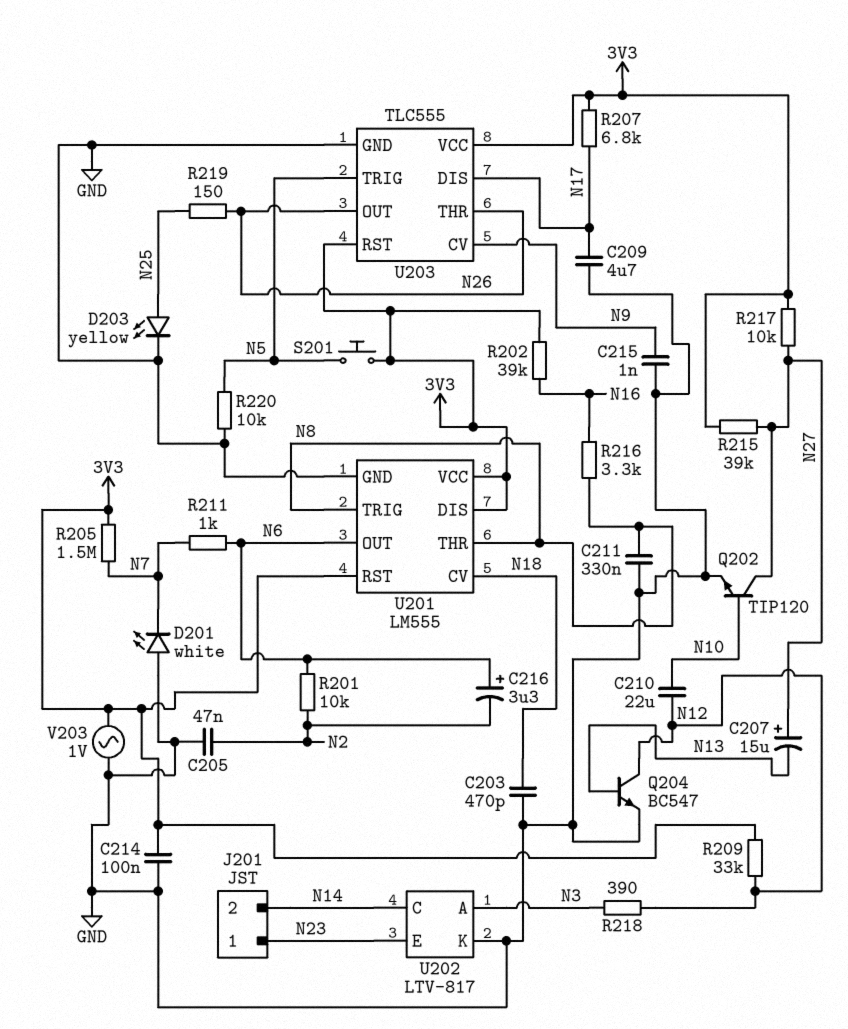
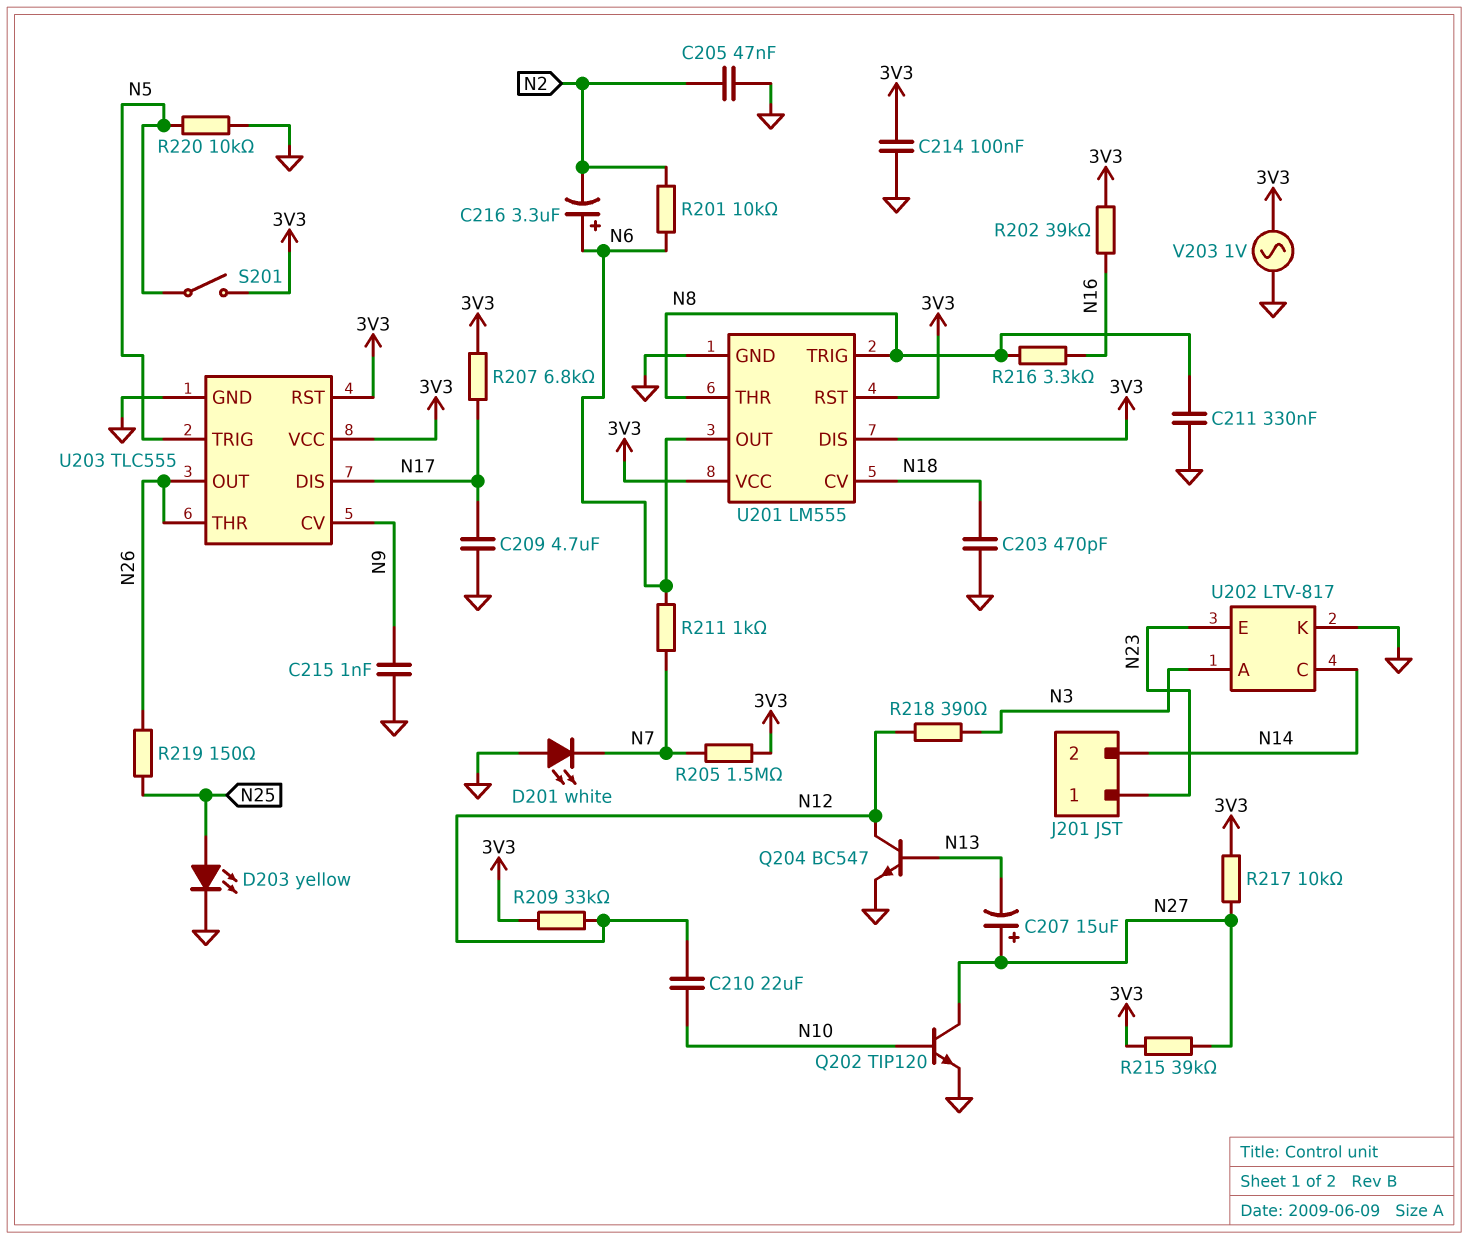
S201: button (3V3, N5) -> switch (3V3, N5)

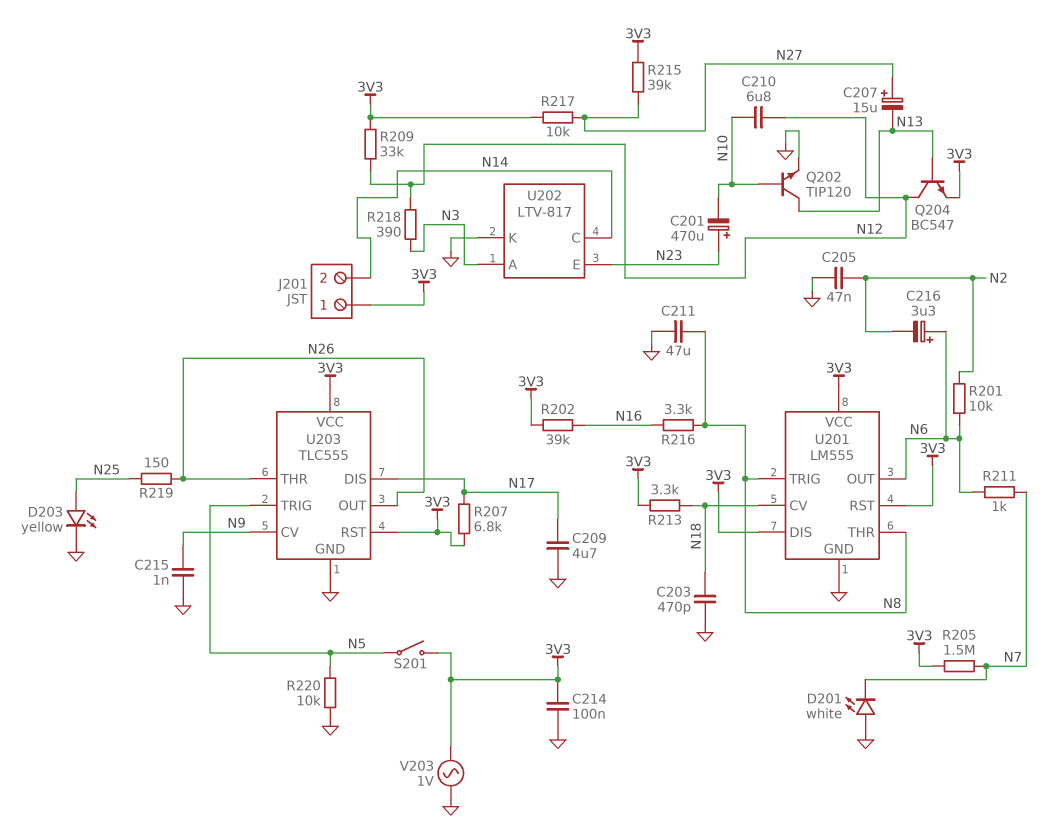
C201: none -> 470uF (plus N23, minus N10)
C210: 22uF (N10, N12) -> 6.8uF (N10, N12)
C211: 330nF (GND, N8) -> 47uF (GND, N8)
J201 pin 1: N23 -> 3V3
Q202: NPN TIP120 (B N10, C N27, E GND) -> NPN TIP120 (B N10, C N13, E GND)
Q204: NPN BC547 (B N13, C N12, E GND) -> NPN BC547 (B N13, C N12, E 3V3)
R213: none -> 3.3k (3V3, N18)

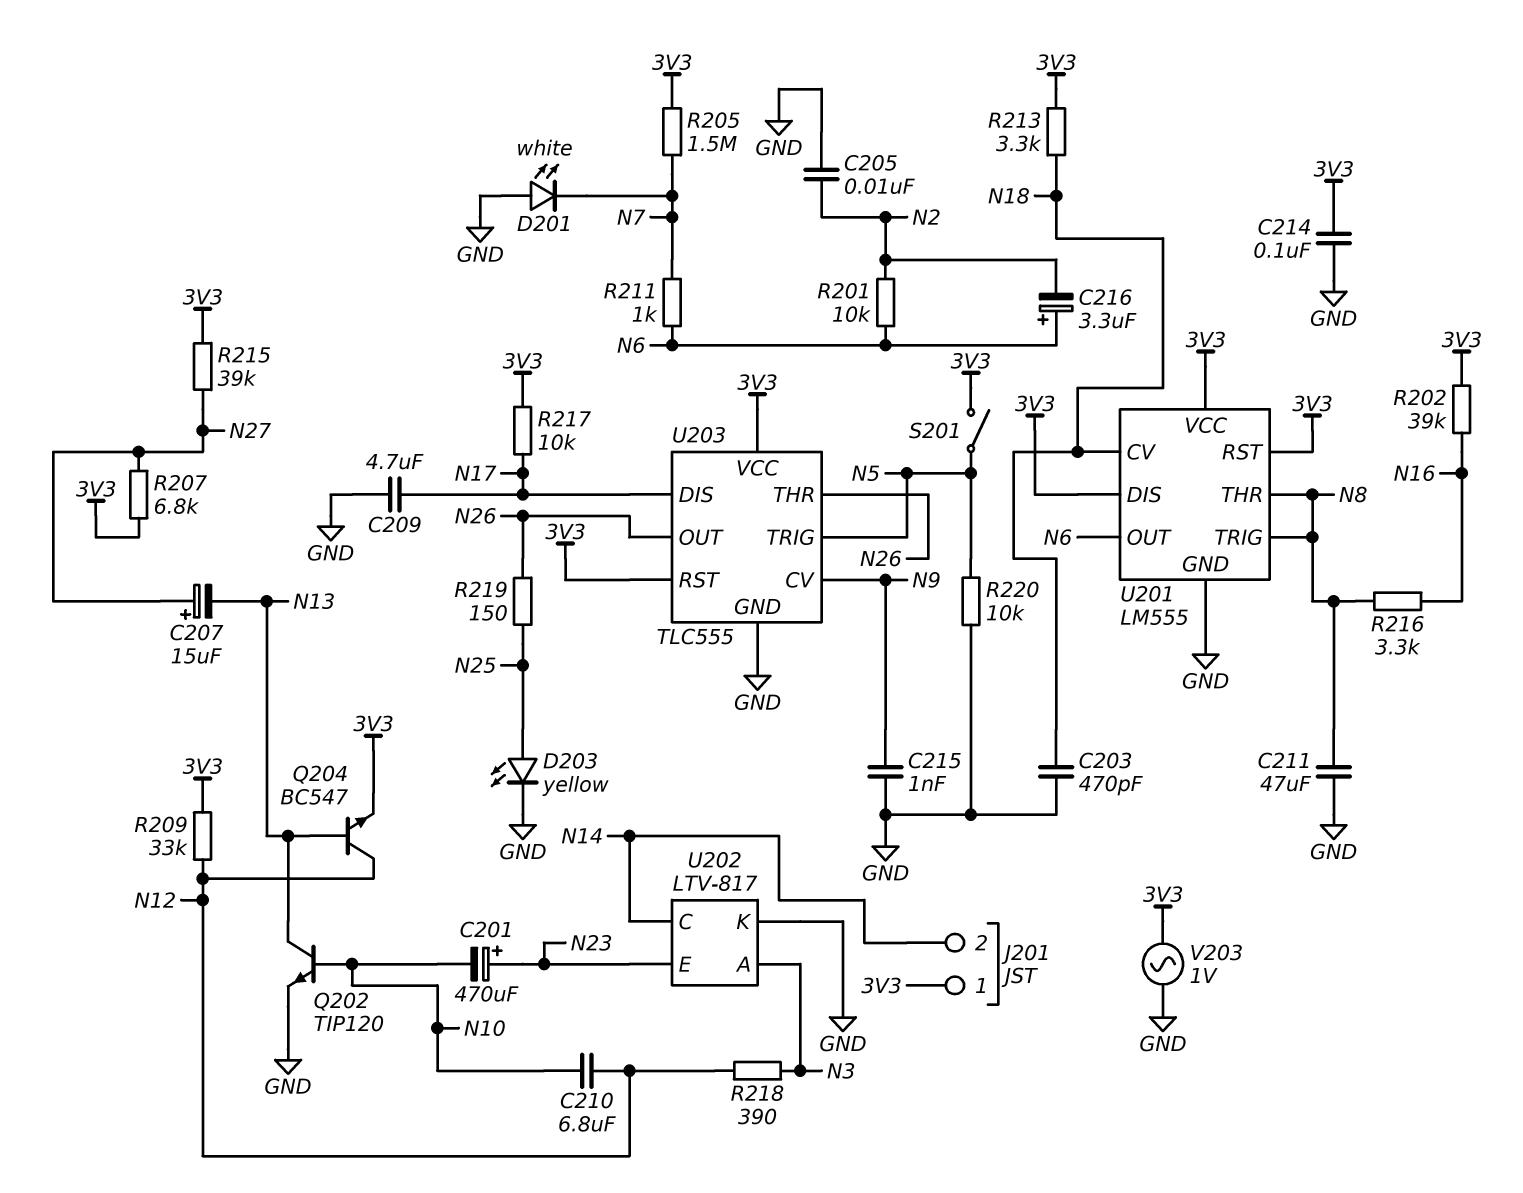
C205: 47nF (GND, N2) -> 10nF (GND, N2)
R207: 6.8k (3V3, N17) -> 6.8k (3V3, N27)
R217: 10k (3V3, N27) -> 10k (3V3, N17)

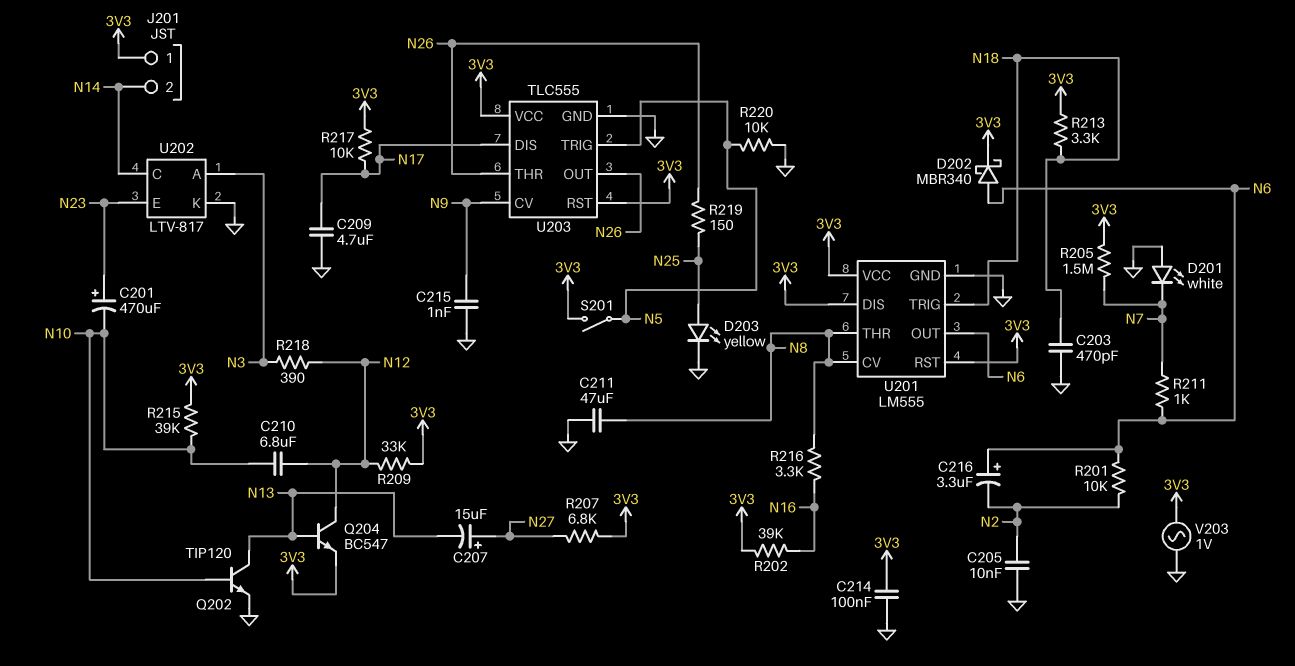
D202: none -> schottky MBR340 (A N6, K 3V3)
R215: 39k (3V3, N27) -> 39k (3V3, N10)
U201 pin CV: N18 -> N8
U201 pin TRIG: N8 -> N18

